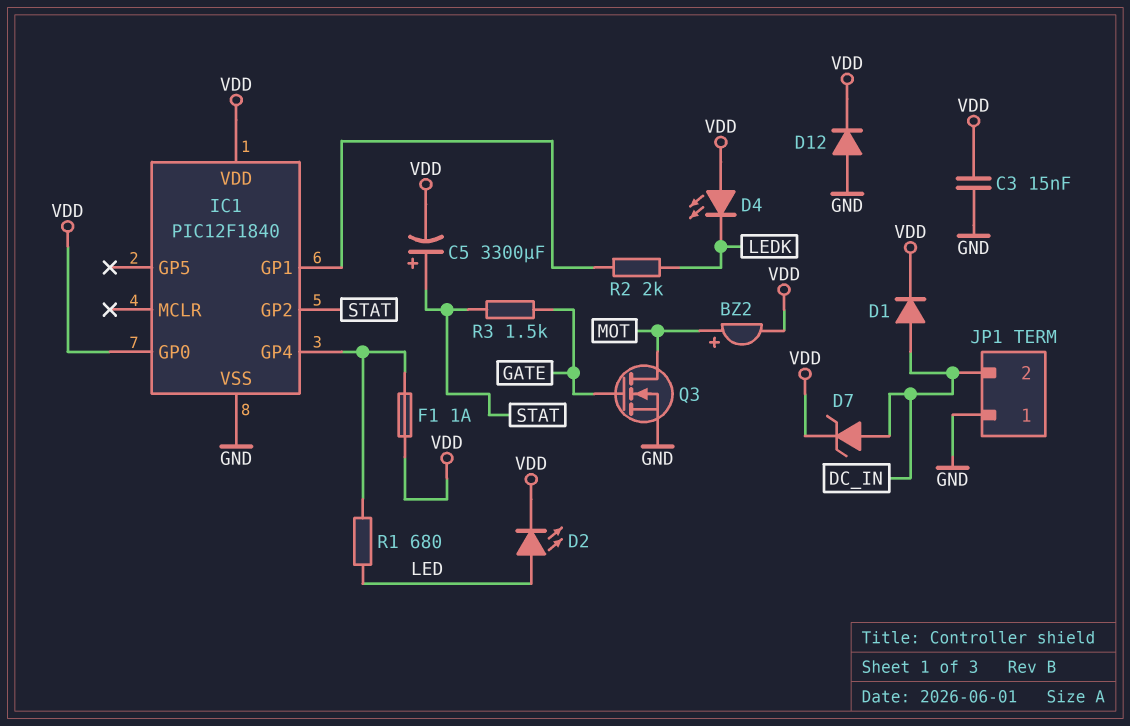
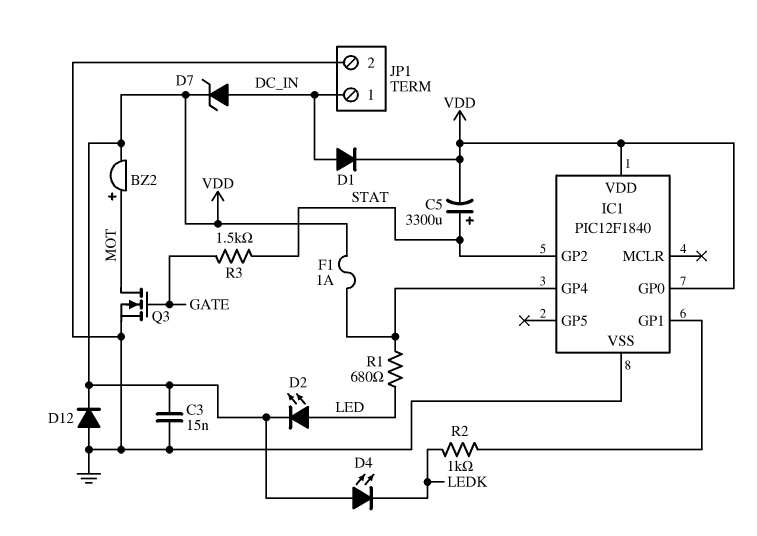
JP1 pin 1: GND -> DC_IN
JP1 pin 2: DC_IN -> GND
R2: 2k (IC1/GP1, LEDK) -> 1k (IC1/GP1, LEDK)

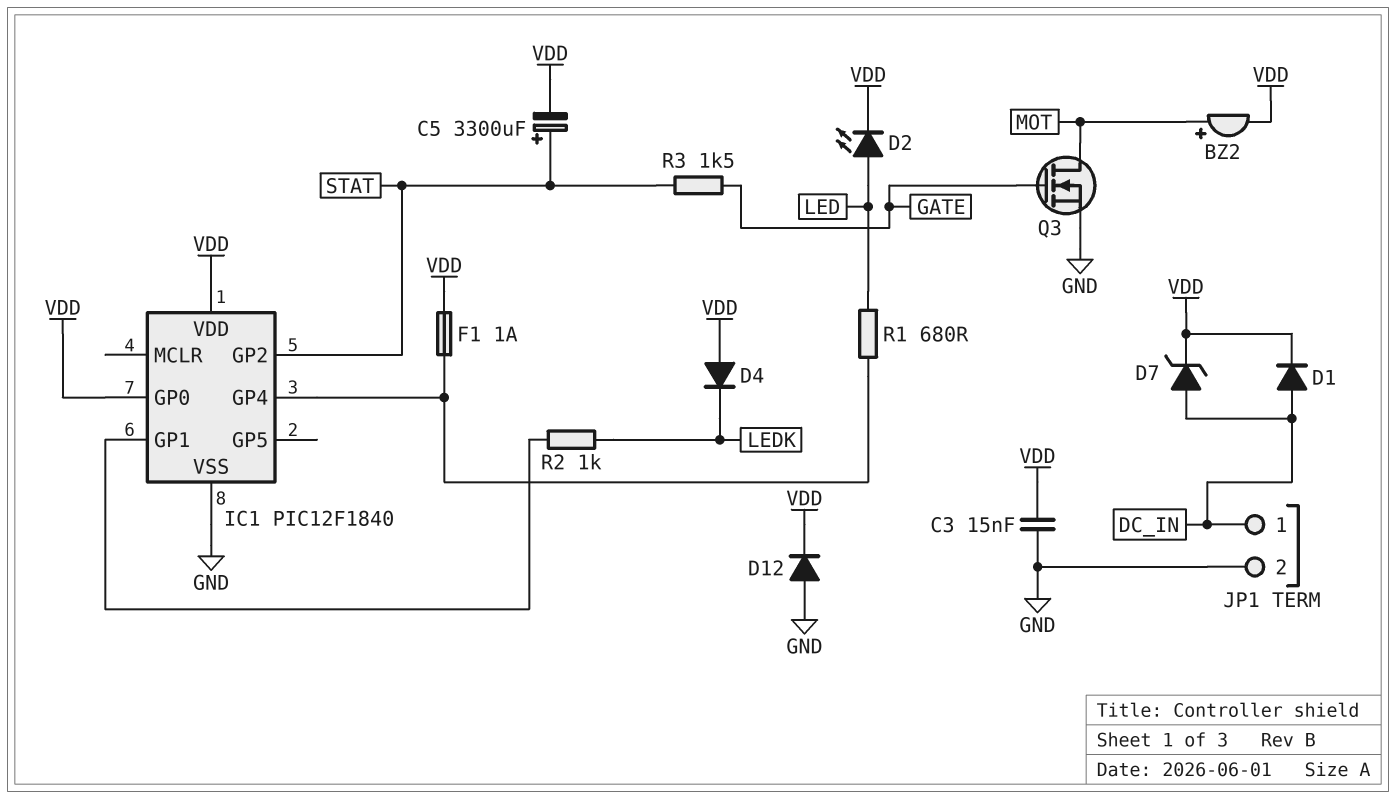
D4: LED (A VDD, K LEDK) -> diode (A VDD, K LEDK)

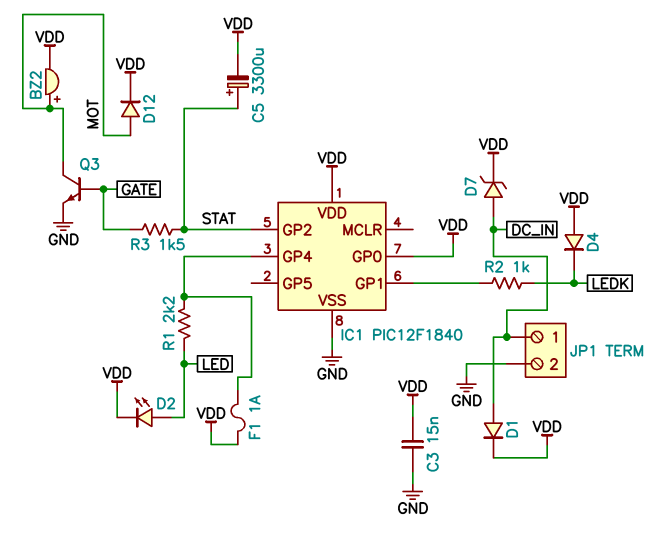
D12: diode (A GND, K VDD) -> diode (A MOT, K VDD)
Q3: NMOS (G GATE, D MOT, S GND) -> NPN (B GATE, C MOT, E GND)
R1: 680 (IC1/GP4, LED) -> 2.2k (IC1/GP4, LED)

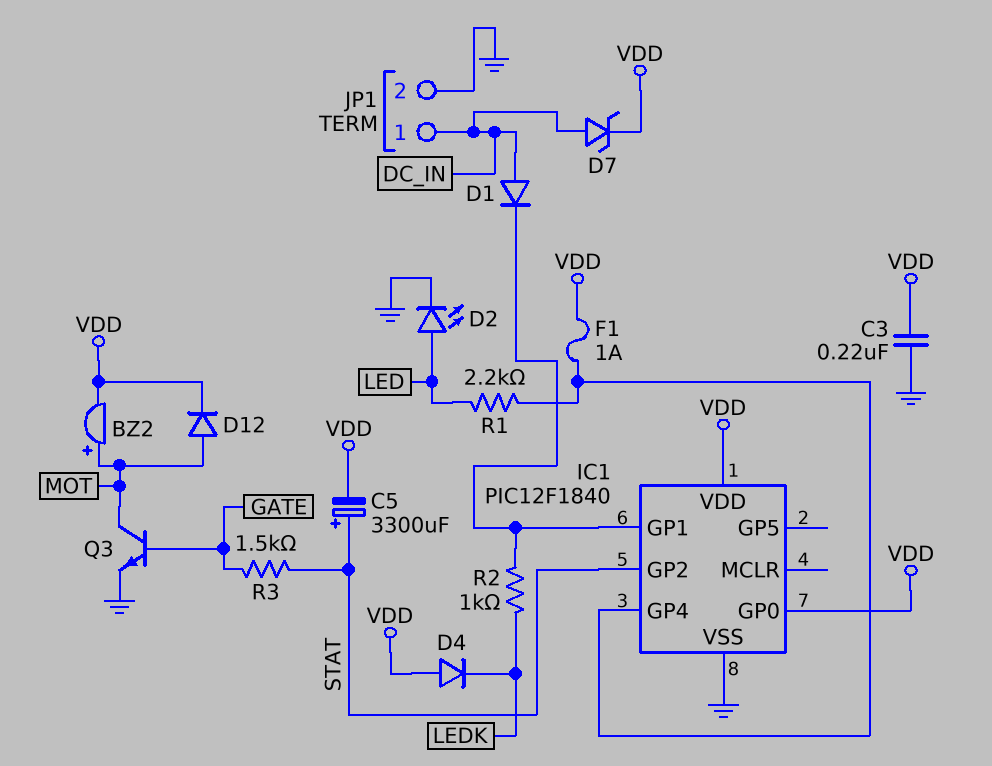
C3: 15nF (GND, VDD) -> 220nF (GND, VDD)
D1: diode (A DC_IN, K VDD) -> diode (A DC_IN, K IC1/GP1)
D2: LED (A LED, K VDD) -> LED (A LED, K GND)

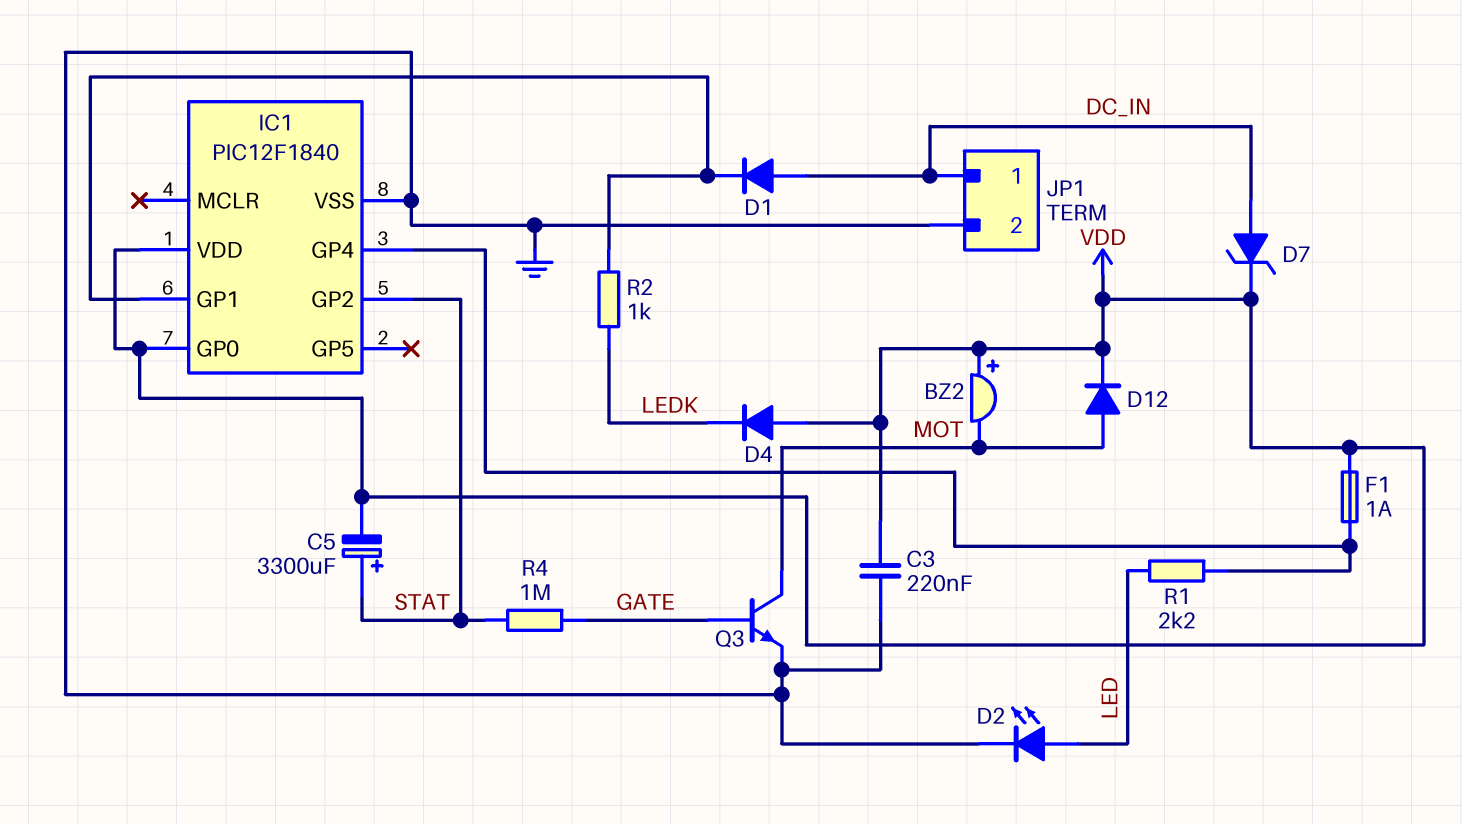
BZ2: buzzer (plus MOT, minus VDD) -> buzzer (plus VDD, minus MOT)
R3: 1.5k (GATE, STAT) -> none
R4: none -> 1M (GATE, STAT)

